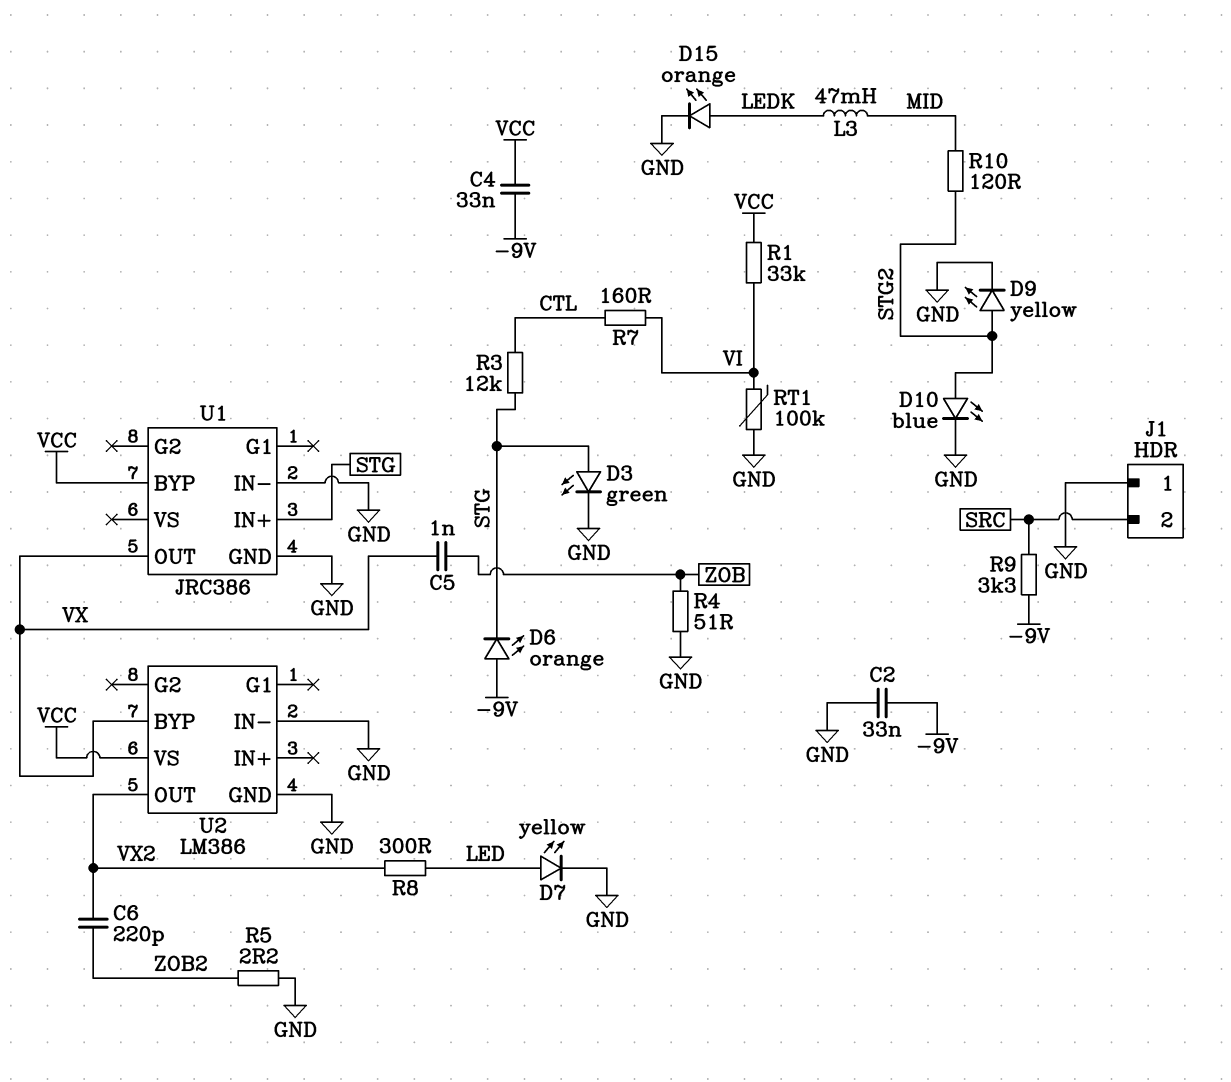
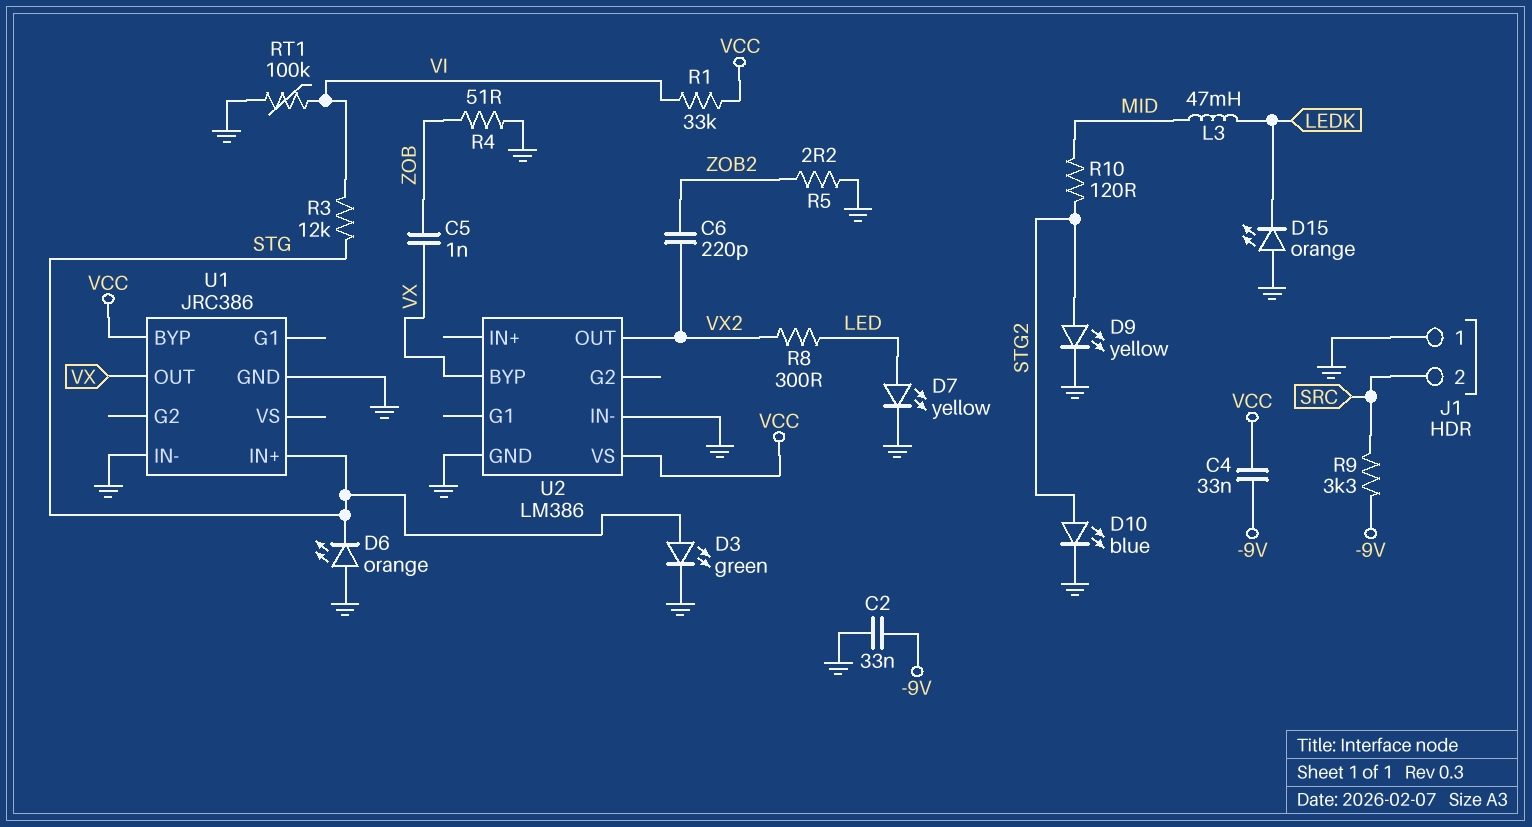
D6: LED orange (A -9V, K STG) -> LED orange (A GND, K STG)
D15: LED orange (A LEDK, K GND) -> LED orange (A GND, K LEDK)
R3: 12k (CTL, STG) -> 12k (STG, VI)
R7: 160 (CTL, VI) -> none

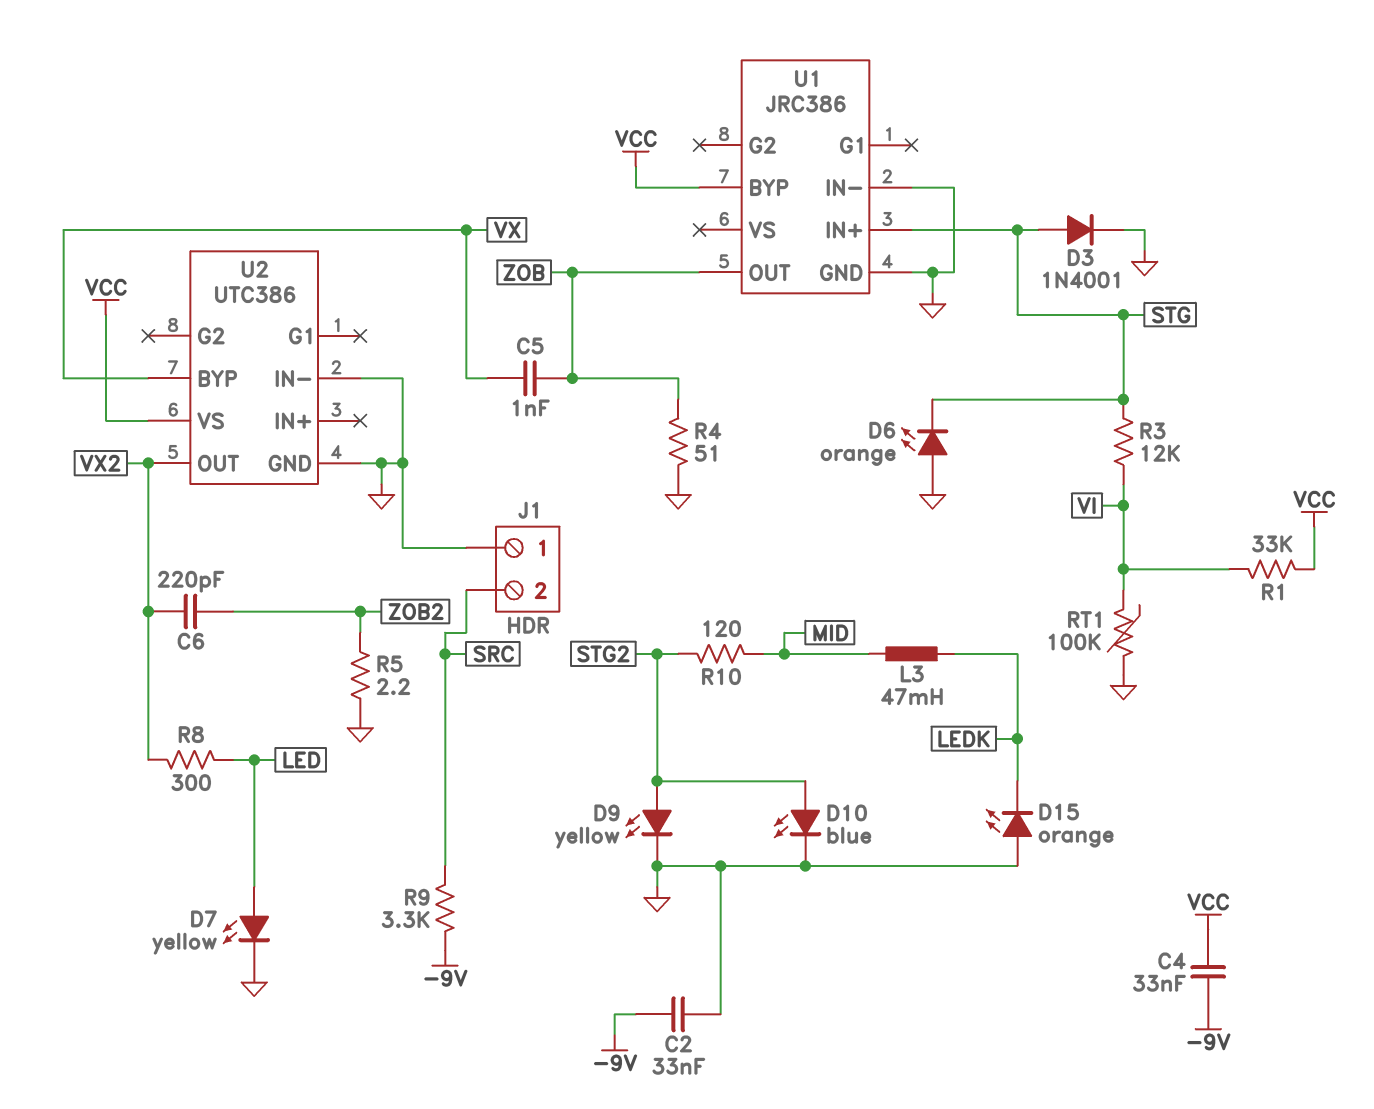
D3: LED green (A STG, K GND) -> diode 1N4001 (A STG, K GND)
U1 pin OUT: VX -> ZOB
U2: LM386 -> UTC386

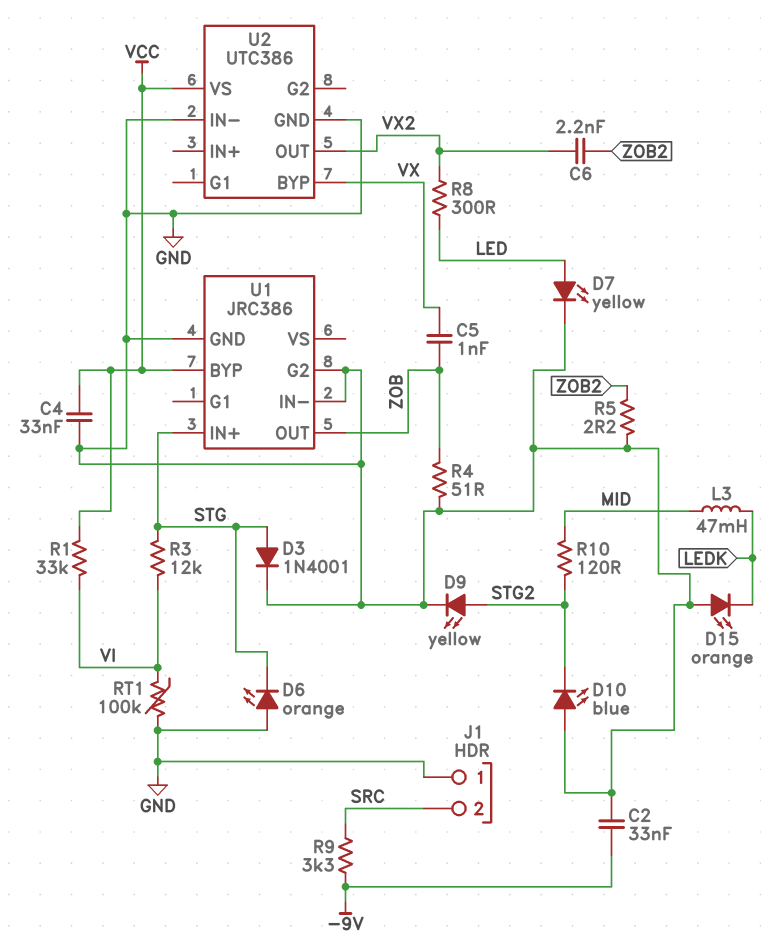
C4: 33nF (-9V, VCC) -> 33nF (GND, VCC)
C6: 220pF (VX2, ZOB2) -> 2.2nF (VX2, ZOB2)
D10: LED blue (A STG2, K GND) -> LED blue (A GND, K STG2)
U1 pin G2: none -> GND

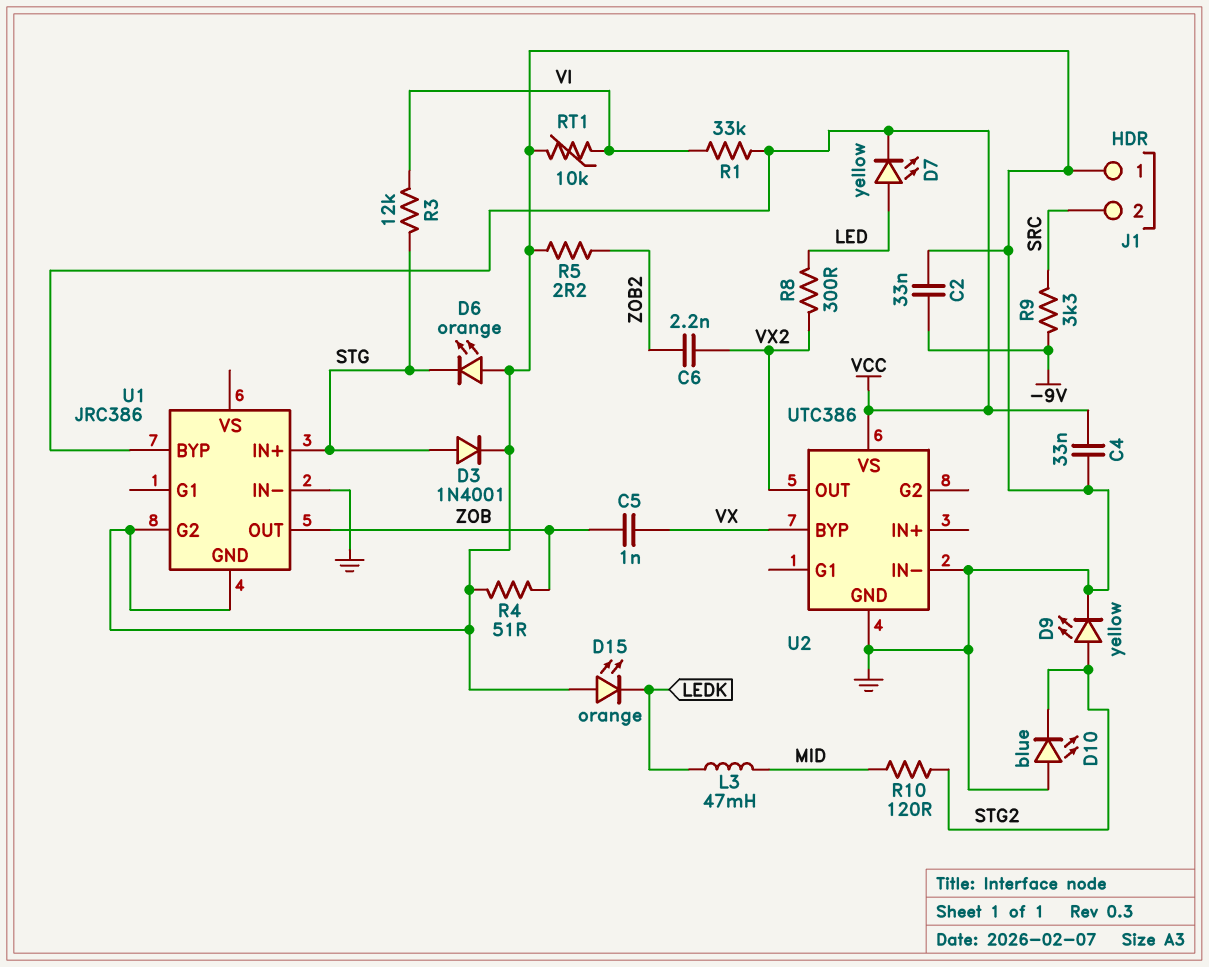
D7: LED yellow (A LED, K GND) -> LED yellow (A LED, K VCC)
RT1: 100k (GND, VI) -> 10k (GND, VI)

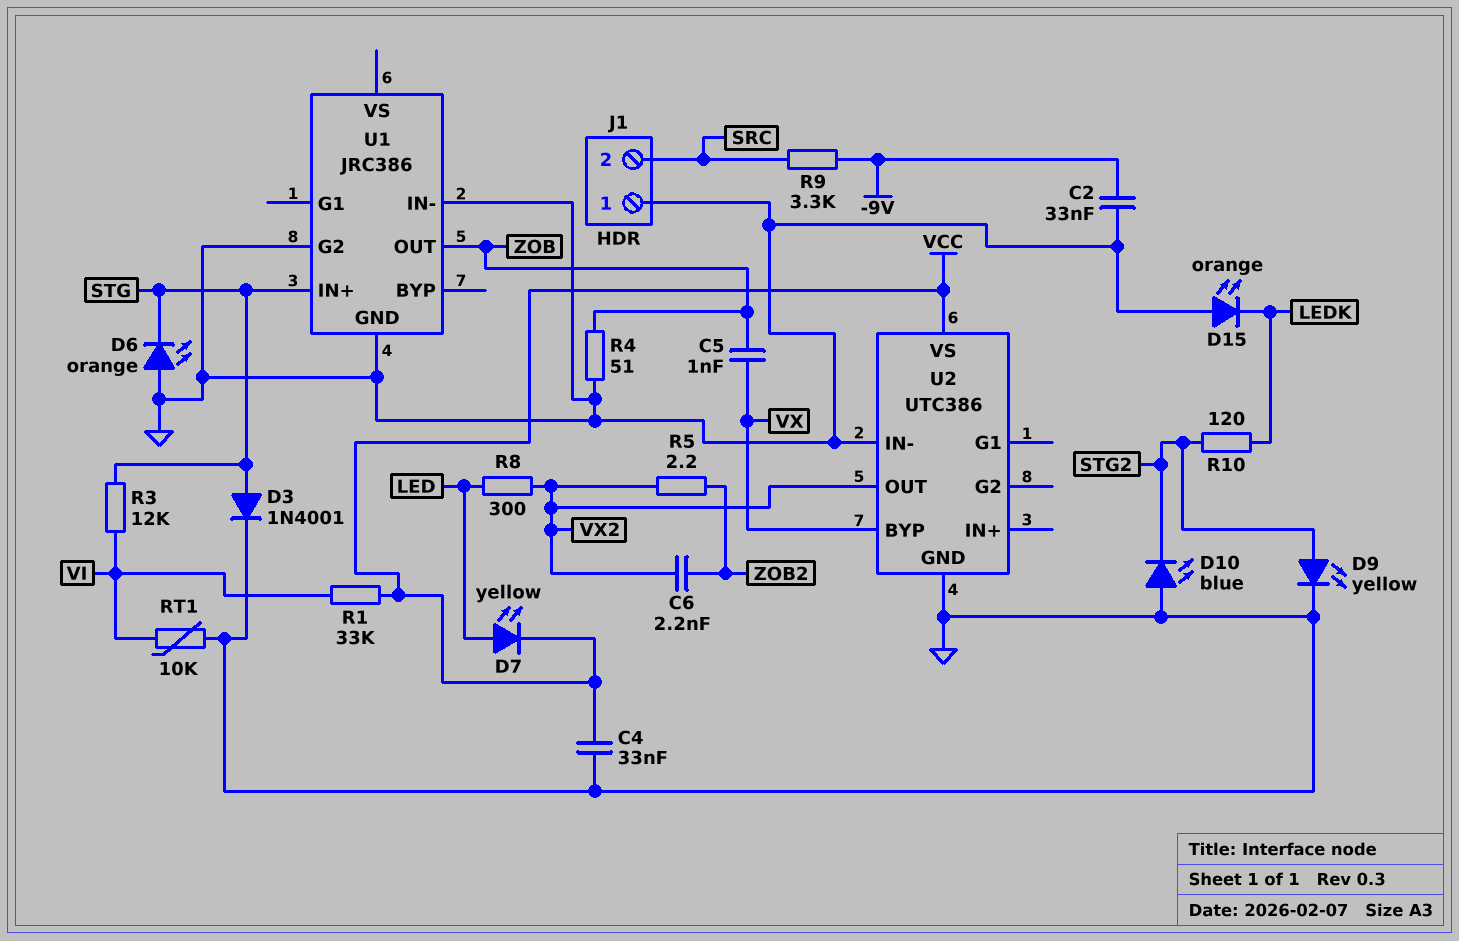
L3: 47mH (LEDK, MID) -> none
R5: 2.2 (GND, ZOB2) -> 2.2 (VX2, ZOB2)
R10: 120 (MID, STG2) -> 120 (LEDK, STG2)
U1 pin BYP: VCC -> none

